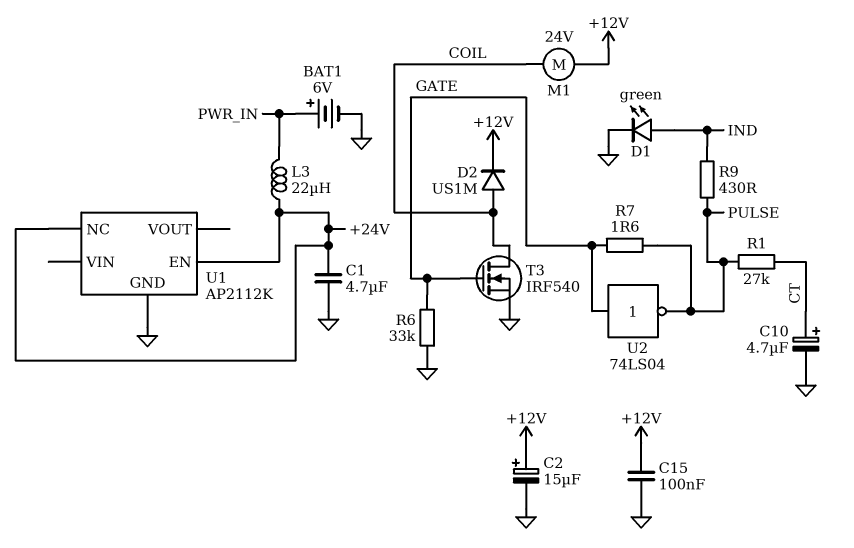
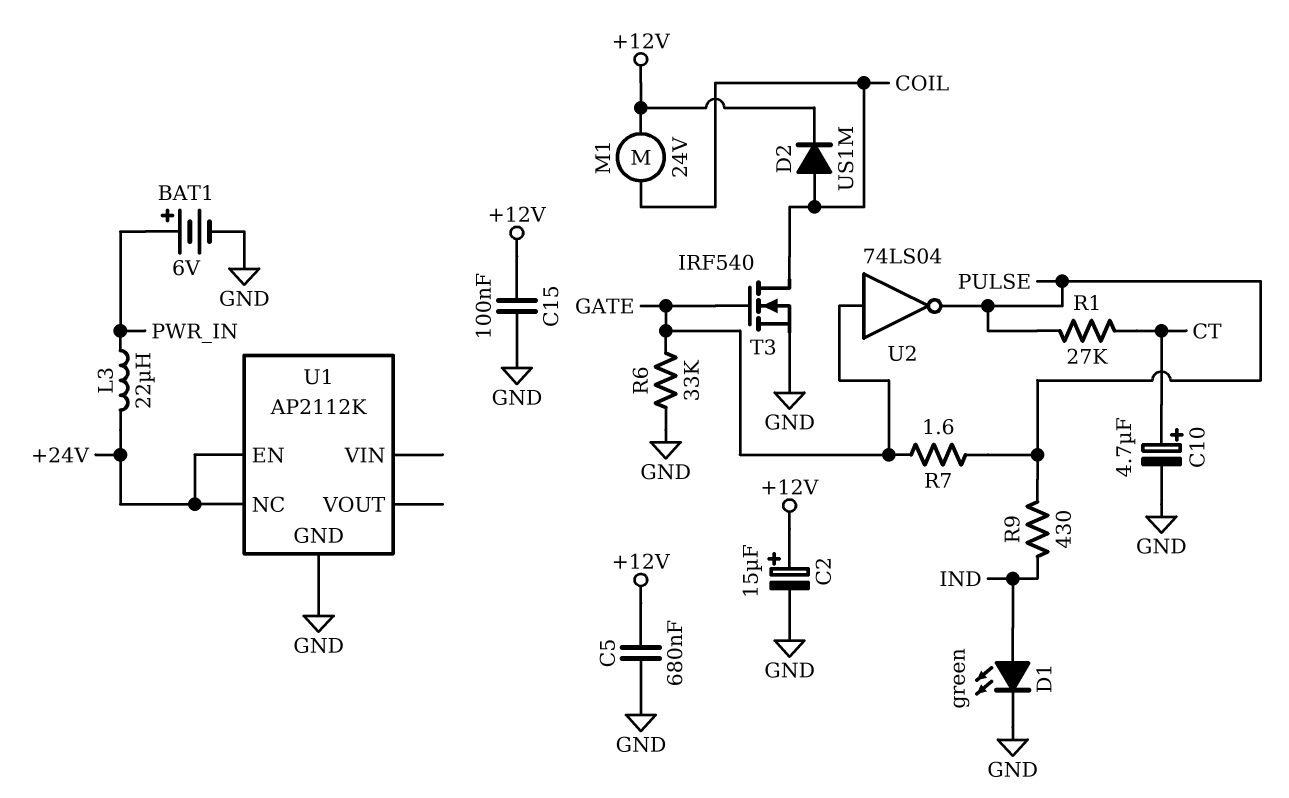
C1: 4.7uF (+24V, GND) -> none
C5: none -> 680nF (+12V, GND)

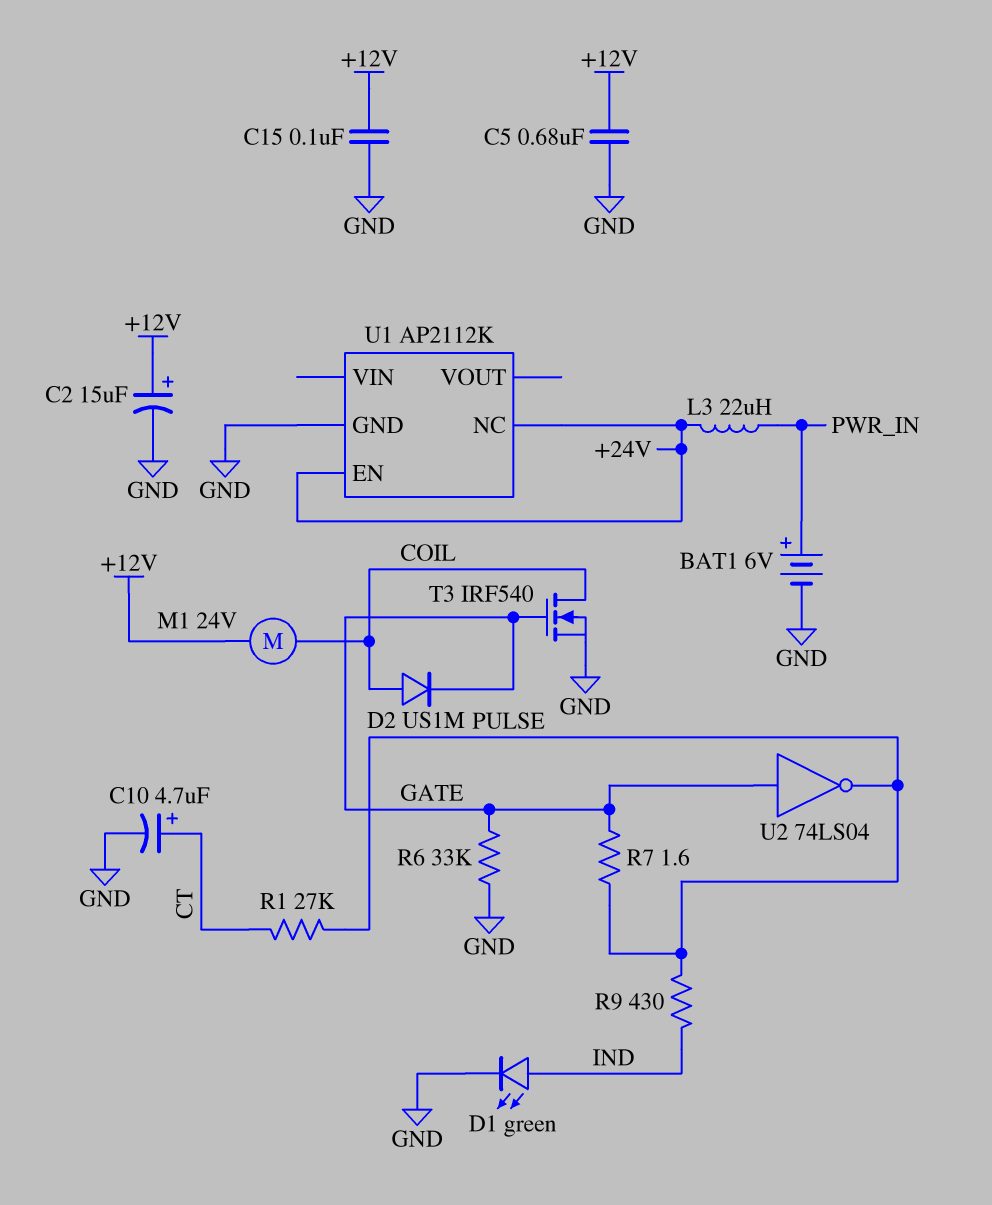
D2: diode US1M (A COIL, K +12V) -> diode US1M (A COIL, K GATE)

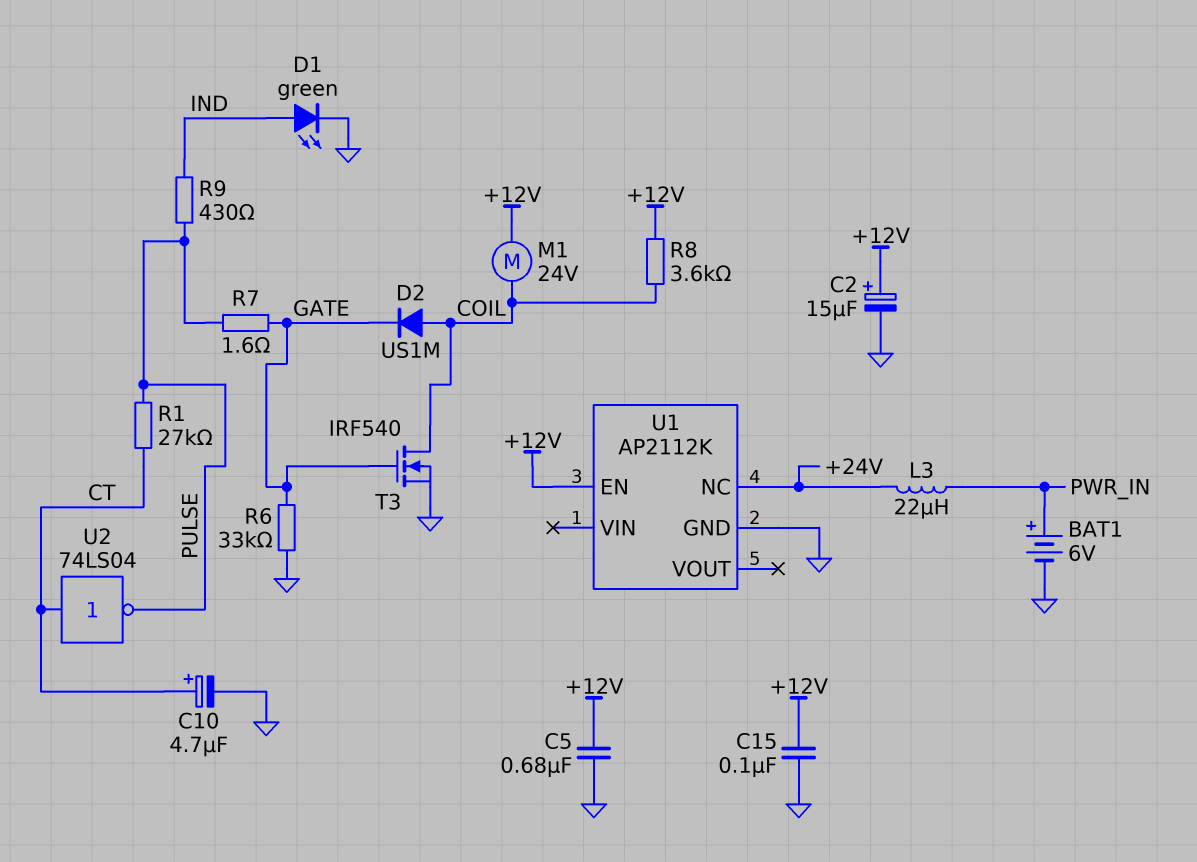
R8: none -> 3.6k (+12V, COIL)
U1 pin EN: +24V -> +12V
U2: NOT 74LS04 (in GATE, out PULSE) -> NOT 74LS04 (in CT, out PULSE)

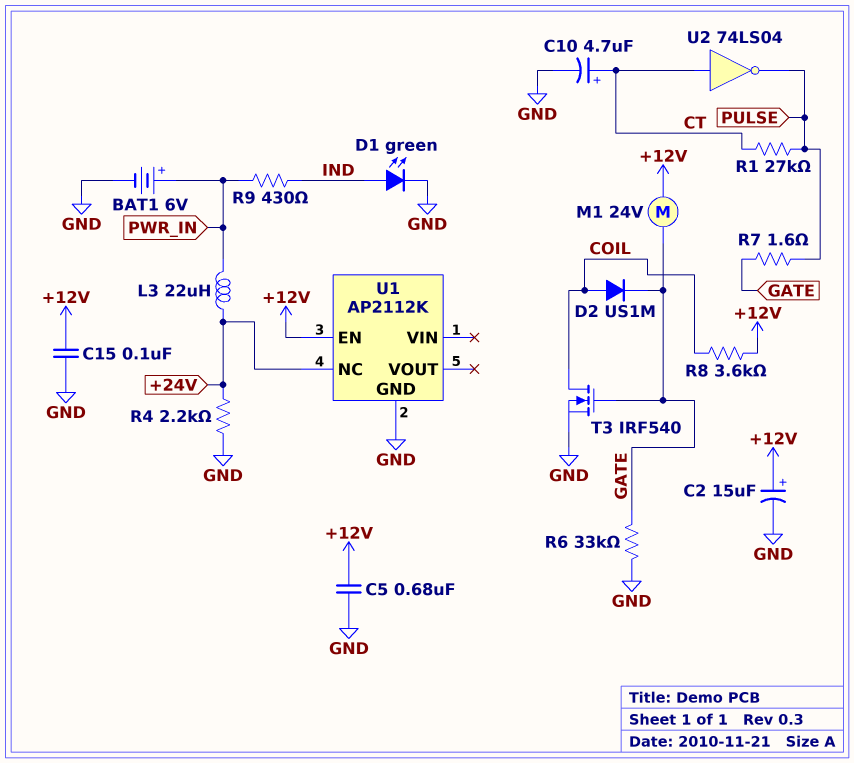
M1: motor 24V (+12V, COIL) -> motor 24V (+12V, GATE)
R4: none -> 2.2k (+24V, GND)
R9: 430 (IND, PULSE) -> 430 (IND, PWR_IN)

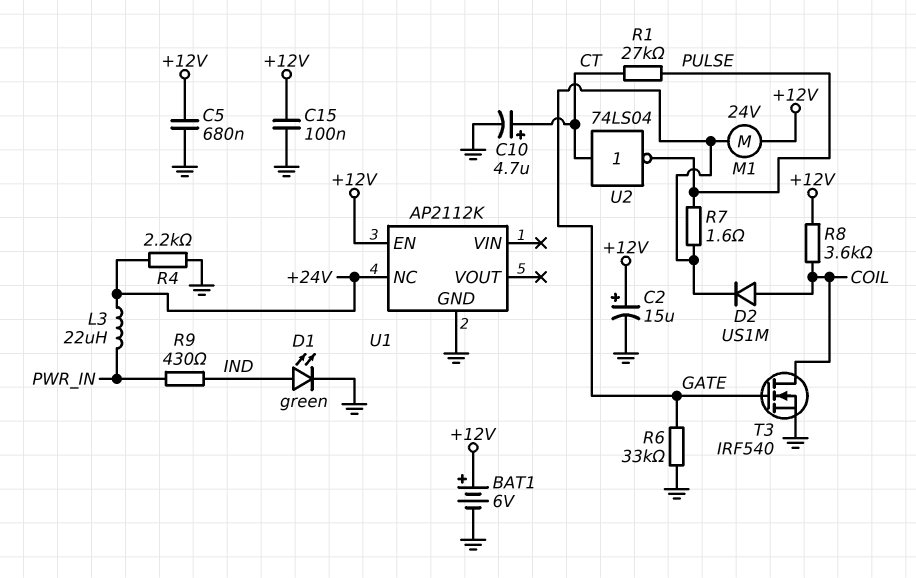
BAT1: 6V (plus PWR_IN, minus GND) -> 6V (plus +12V, minus GND)

